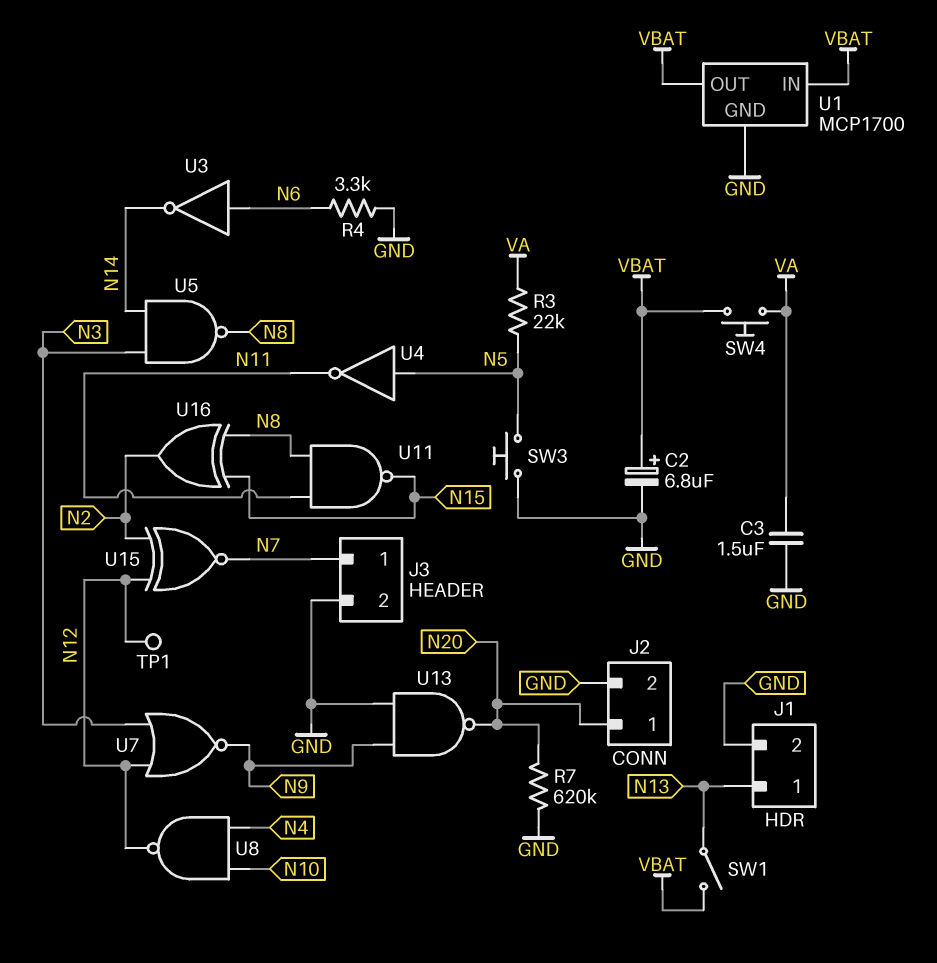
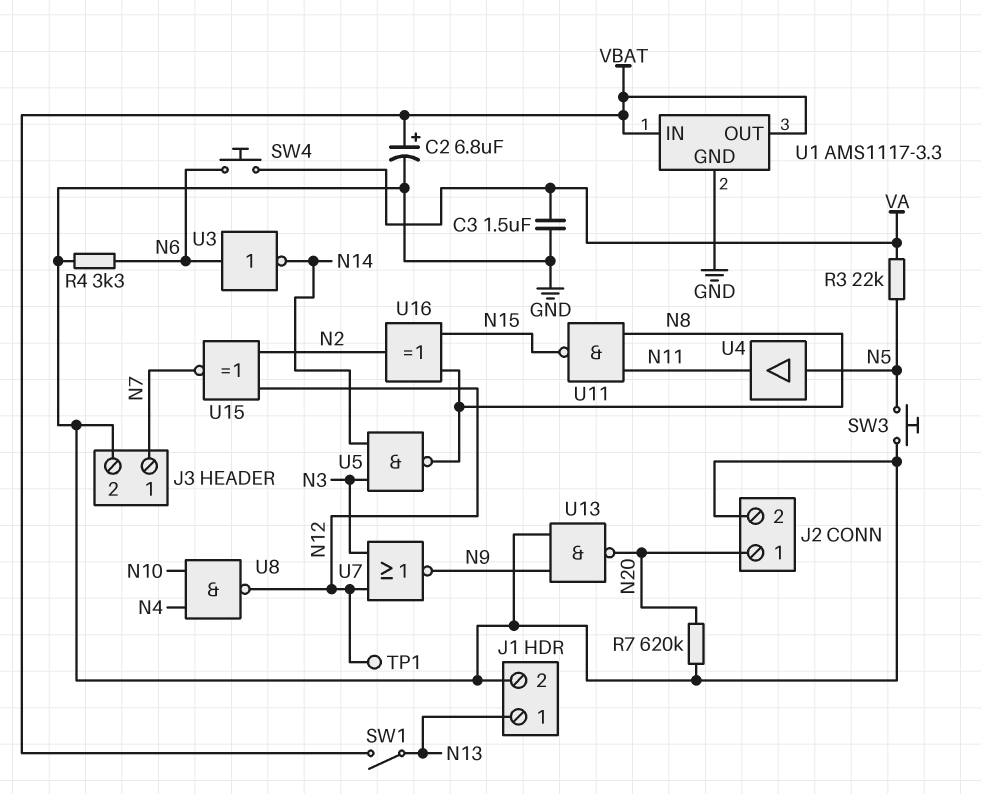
SW4: button (VA, VBAT) -> button (N6, VA)
U1: MCP1700 -> AMS1117-3.3
U4: NOT (in N5, out N11) -> buffer (in N5, out N11)

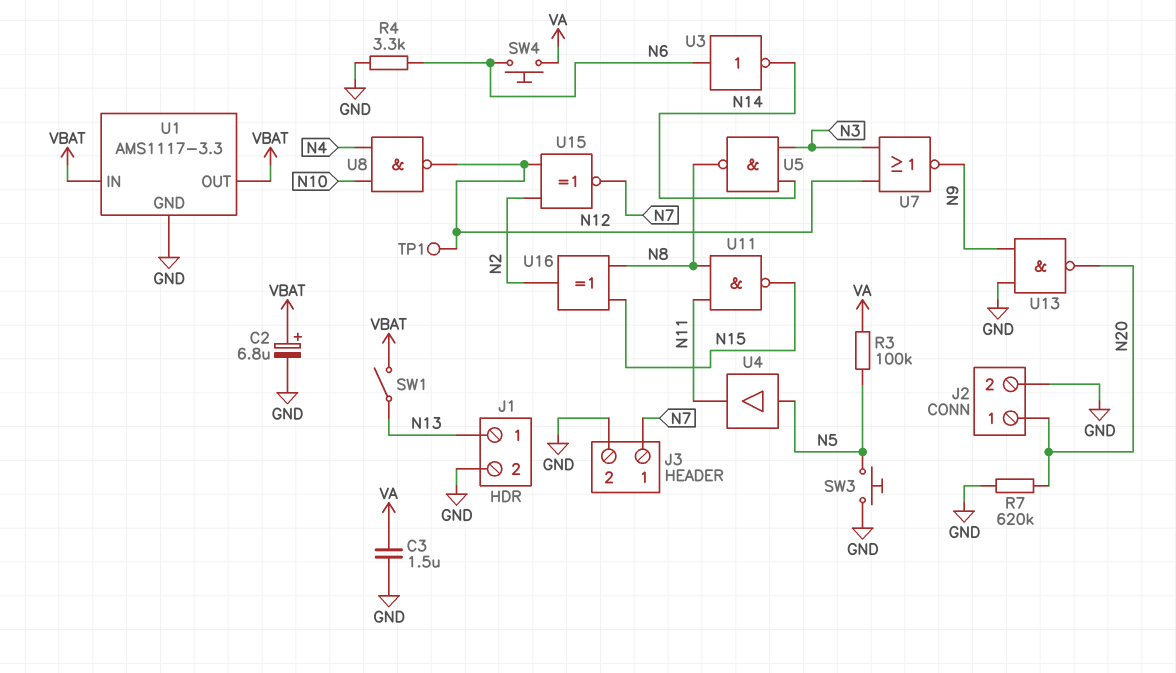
R3: 22k (N5, VA) -> 100k (N5, VA)

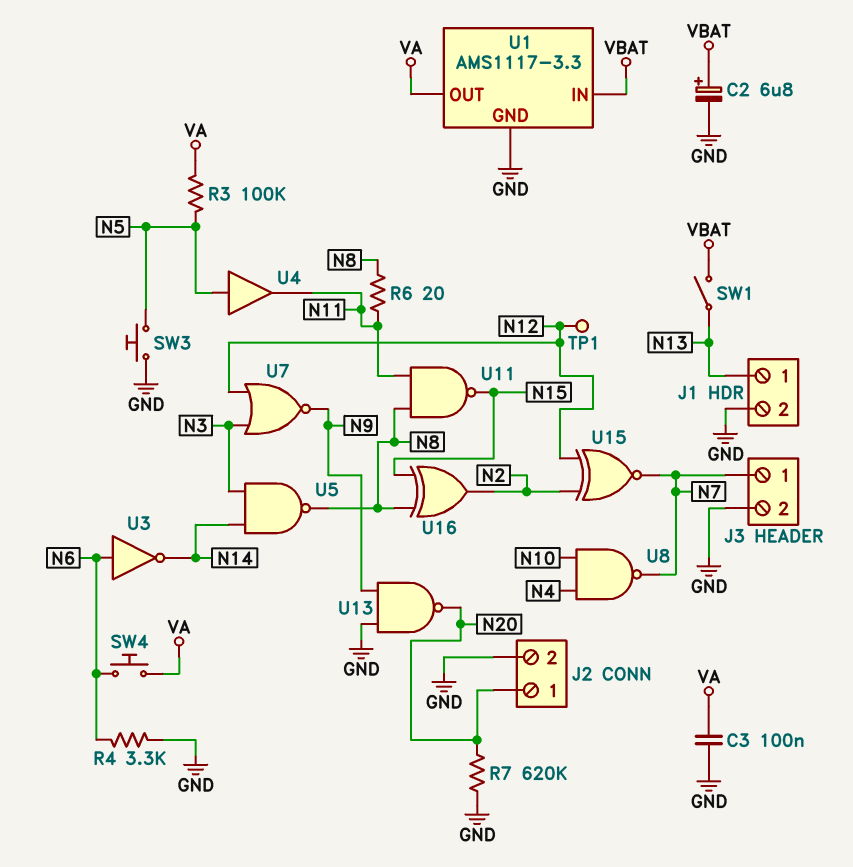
C3: 1.5uF (GND, VA) -> 100nF (GND, VA)
R6: none -> 20 (N8, N11)
U1 pin OUT: VBAT -> VA
U8: NAND (in N4, in N10, out N12) -> NAND (in N4, in N10, out N7)

